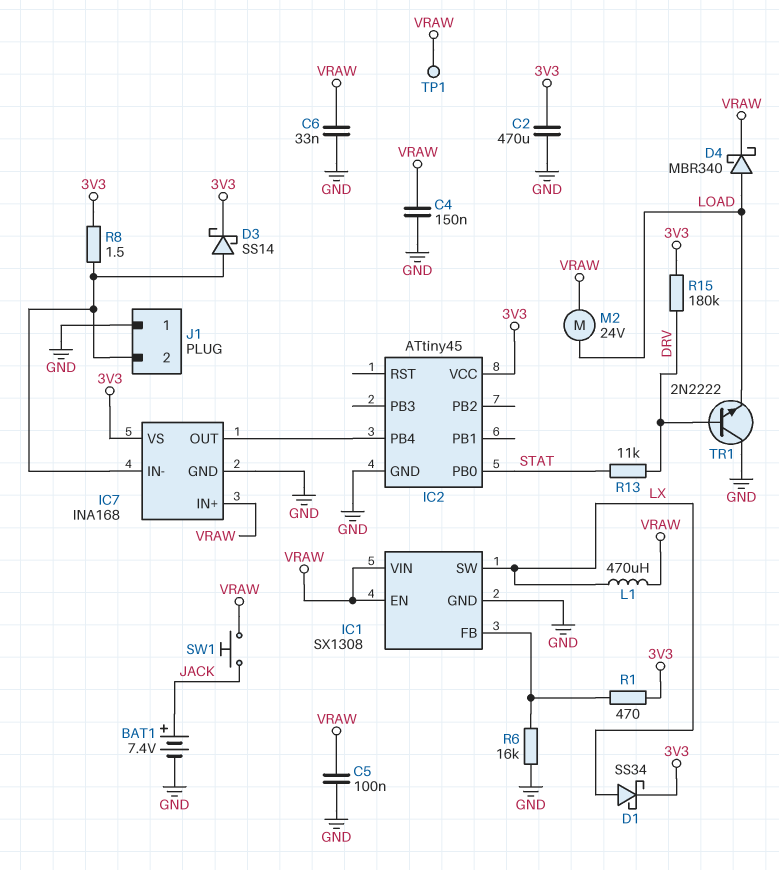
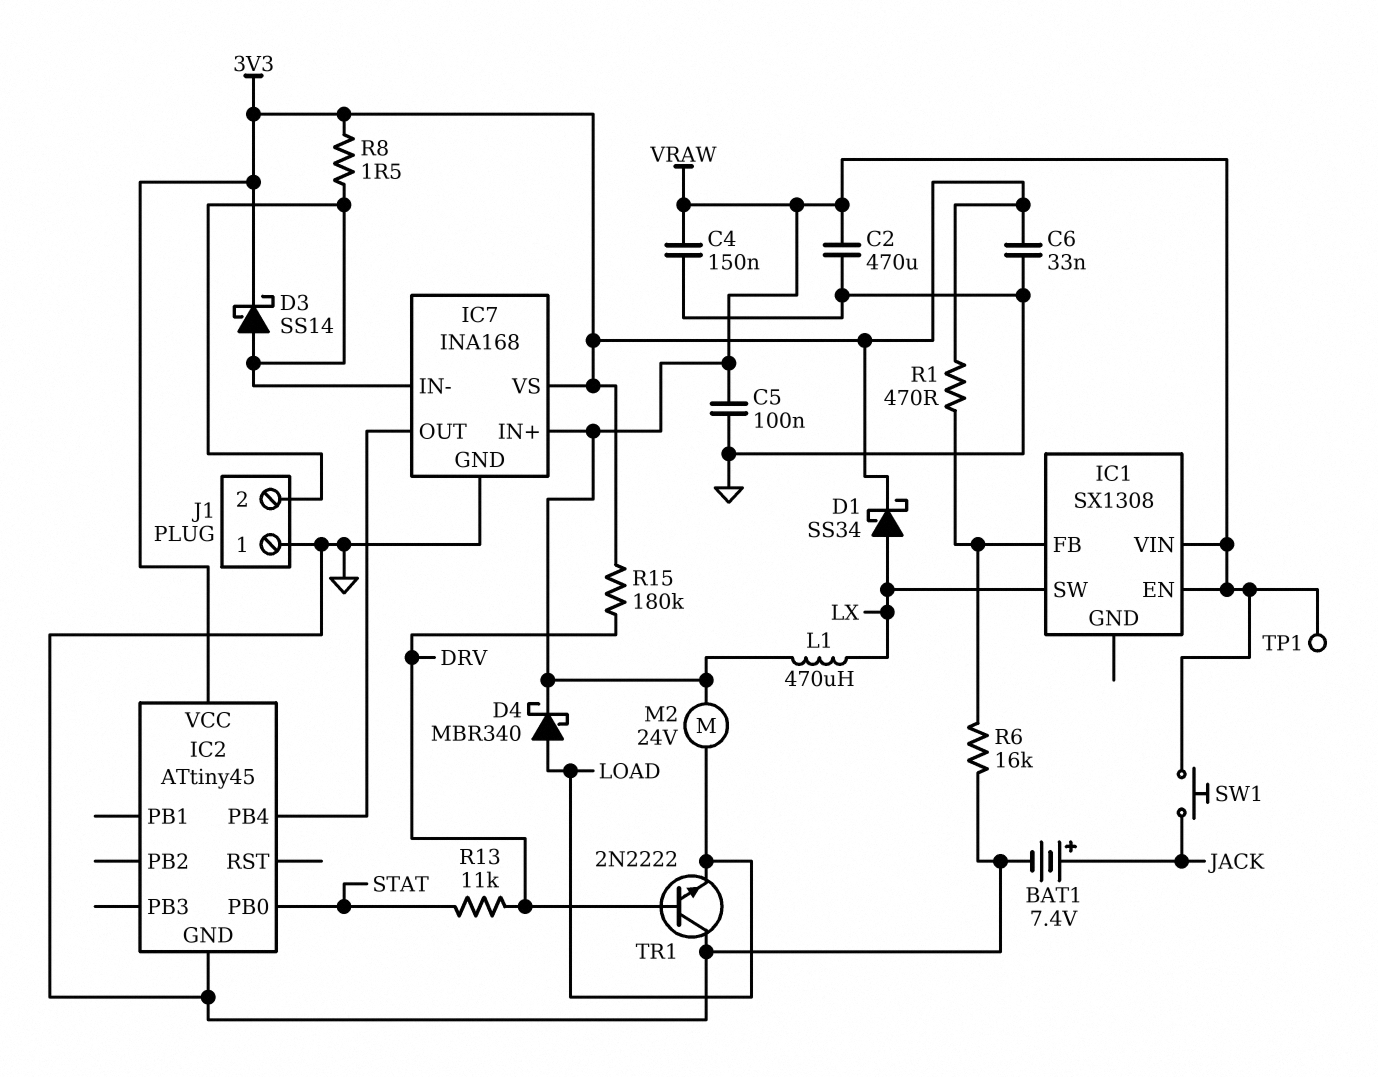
C2: 470uF (3V3, GND) -> 470uF (GND, VRAW)
C6: 33nF (GND, VRAW) -> 33nF (3V3, GND)
IC1 pin GND: GND -> none

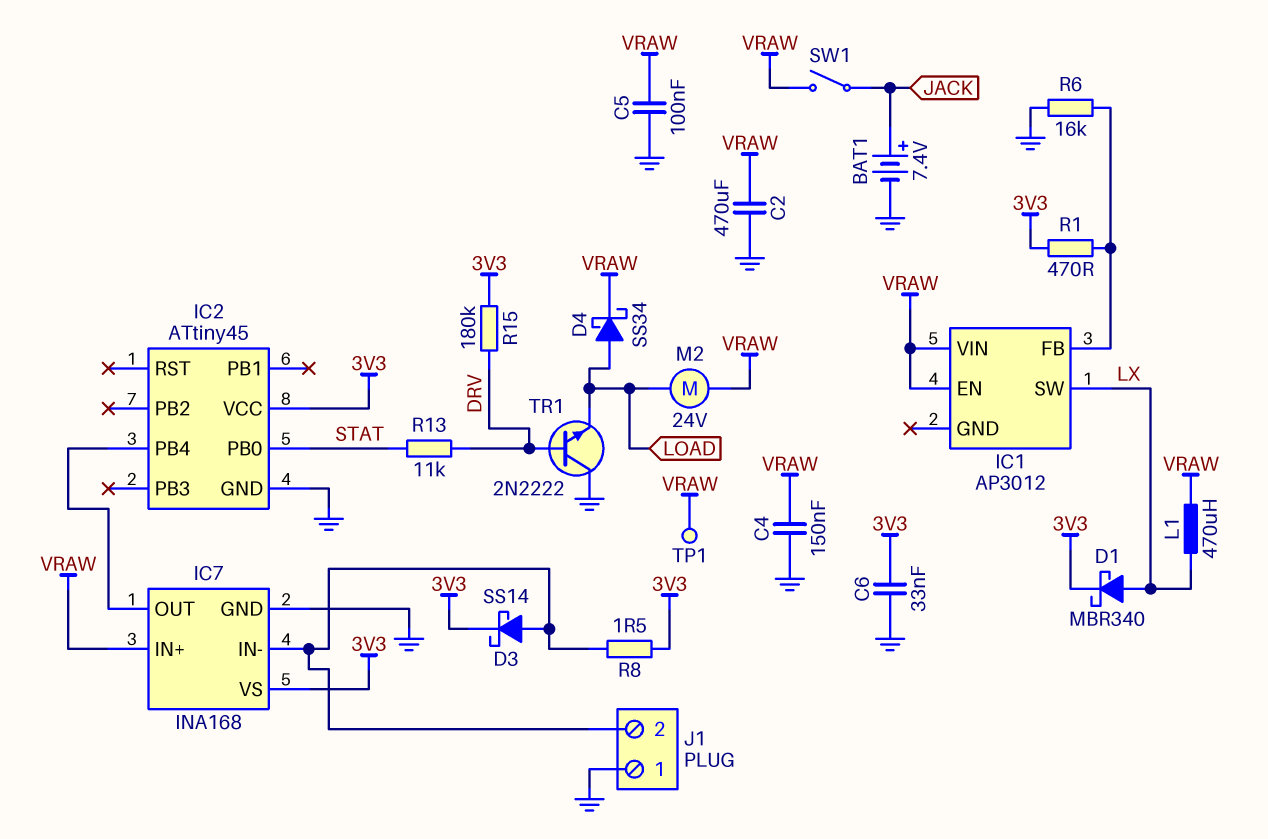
D1: schottky SS34 (A LX, K 3V3) -> schottky MBR340 (A LX, K 3V3)
D4: schottky MBR340 (A LOAD, K VRAW) -> schottky SS34 (A LOAD, K VRAW)
IC1: SX1308 -> AP3012
SW1: button (JACK, VRAW) -> switch (JACK, VRAW)

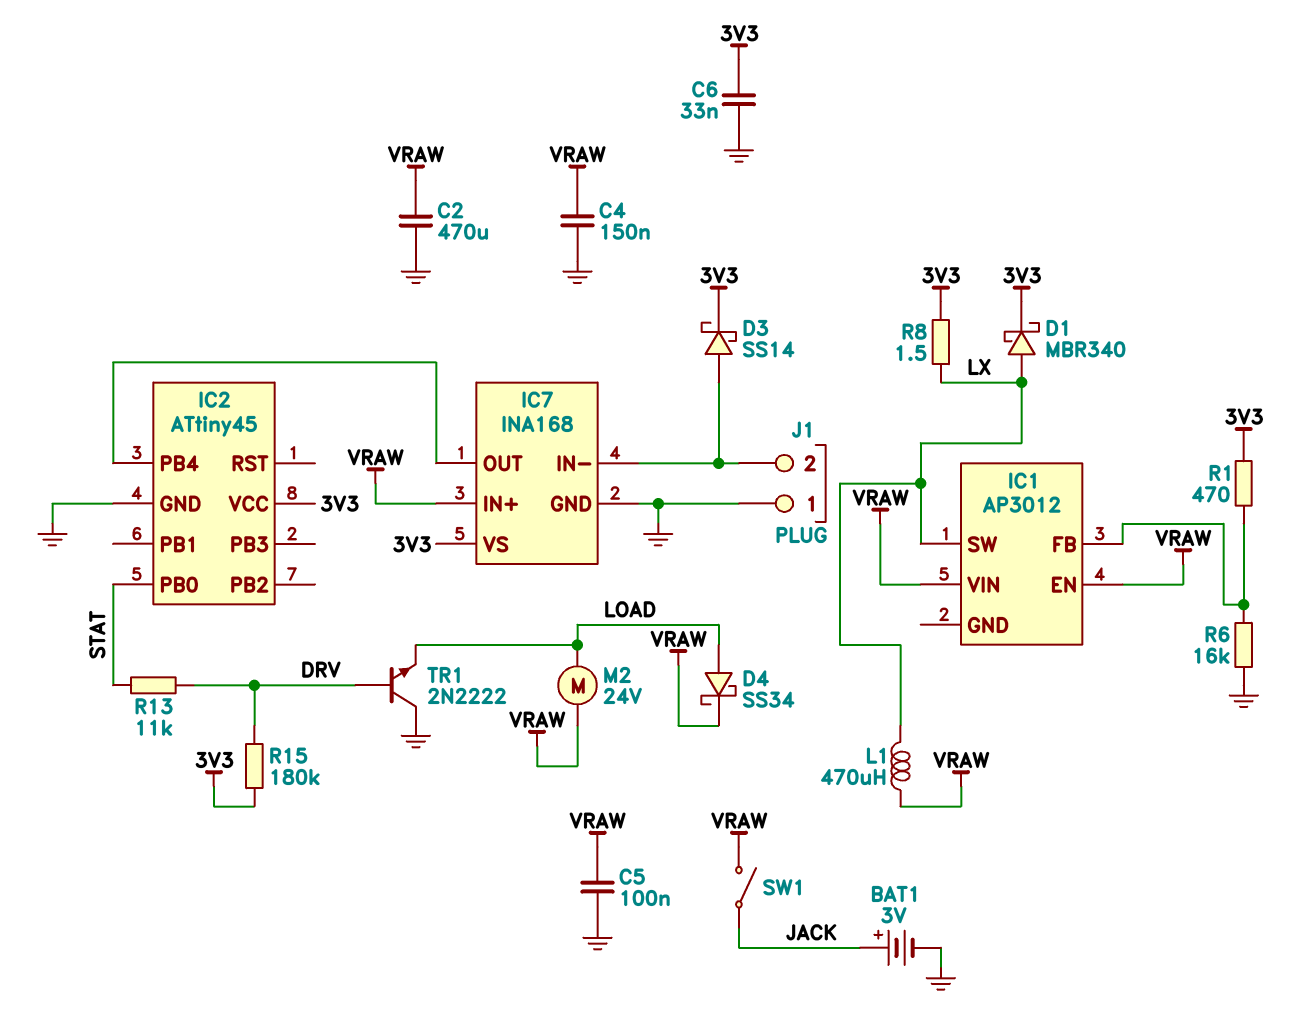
BAT1: 7.4V (plus JACK, minus GND) -> 3V (plus JACK, minus GND)
R8: 1.5 (3V3, IC7/IN-) -> 1.5 (3V3, LX)
TP1: test point (VRAW) -> none

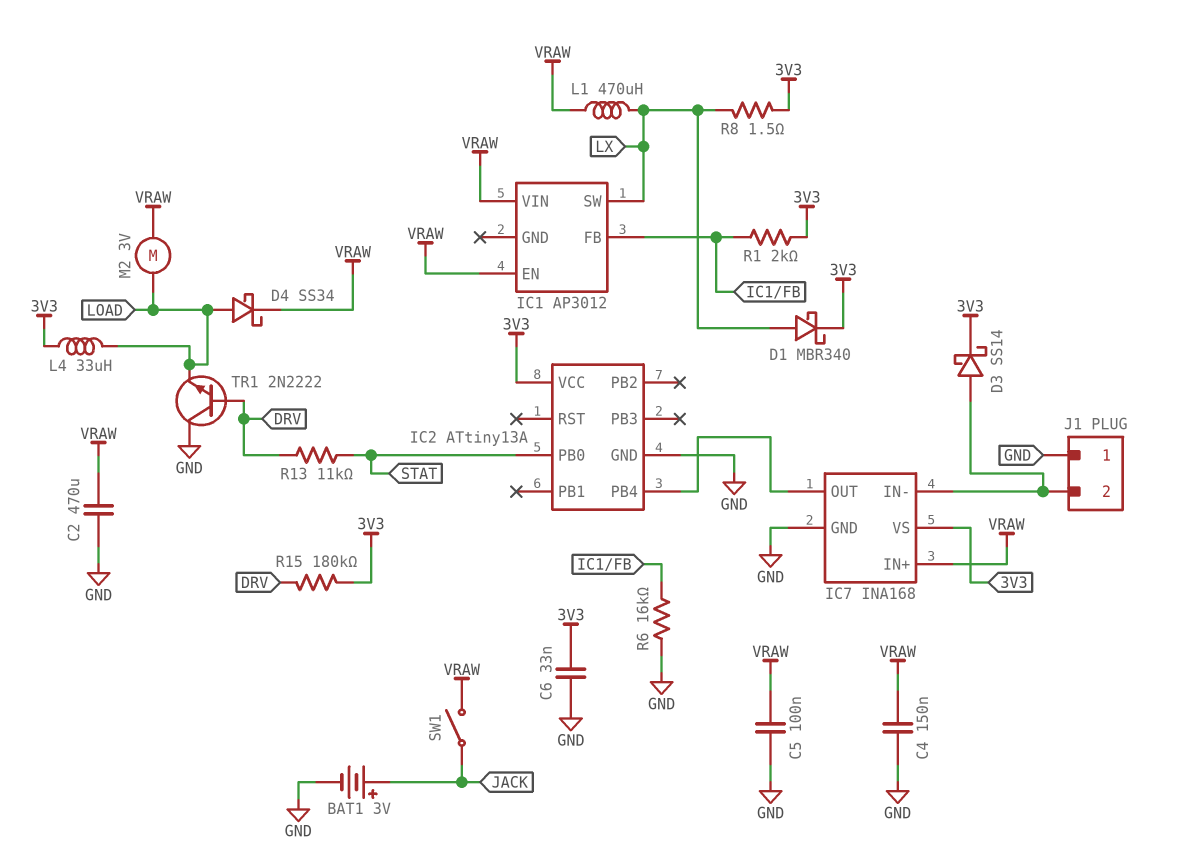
IC2: ATtiny45 -> ATtiny13A
L4: none -> 33uH (3V3, LOAD)
M2: motor 24V (LOAD, VRAW) -> motor 3V (LOAD, VRAW)
R1: 470 (3V3, IC1/FB) -> 2k (3V3, IC1/FB)

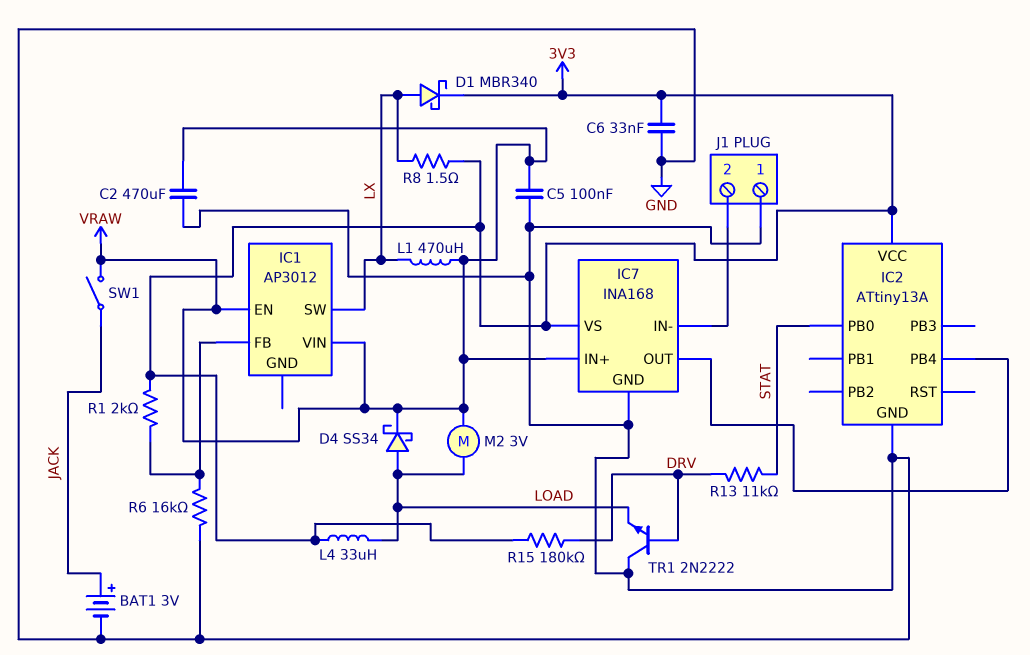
C4: 150nF (GND, VRAW) -> none
D3: schottky SS14 (A IC7/IN-, K 3V3) -> none

